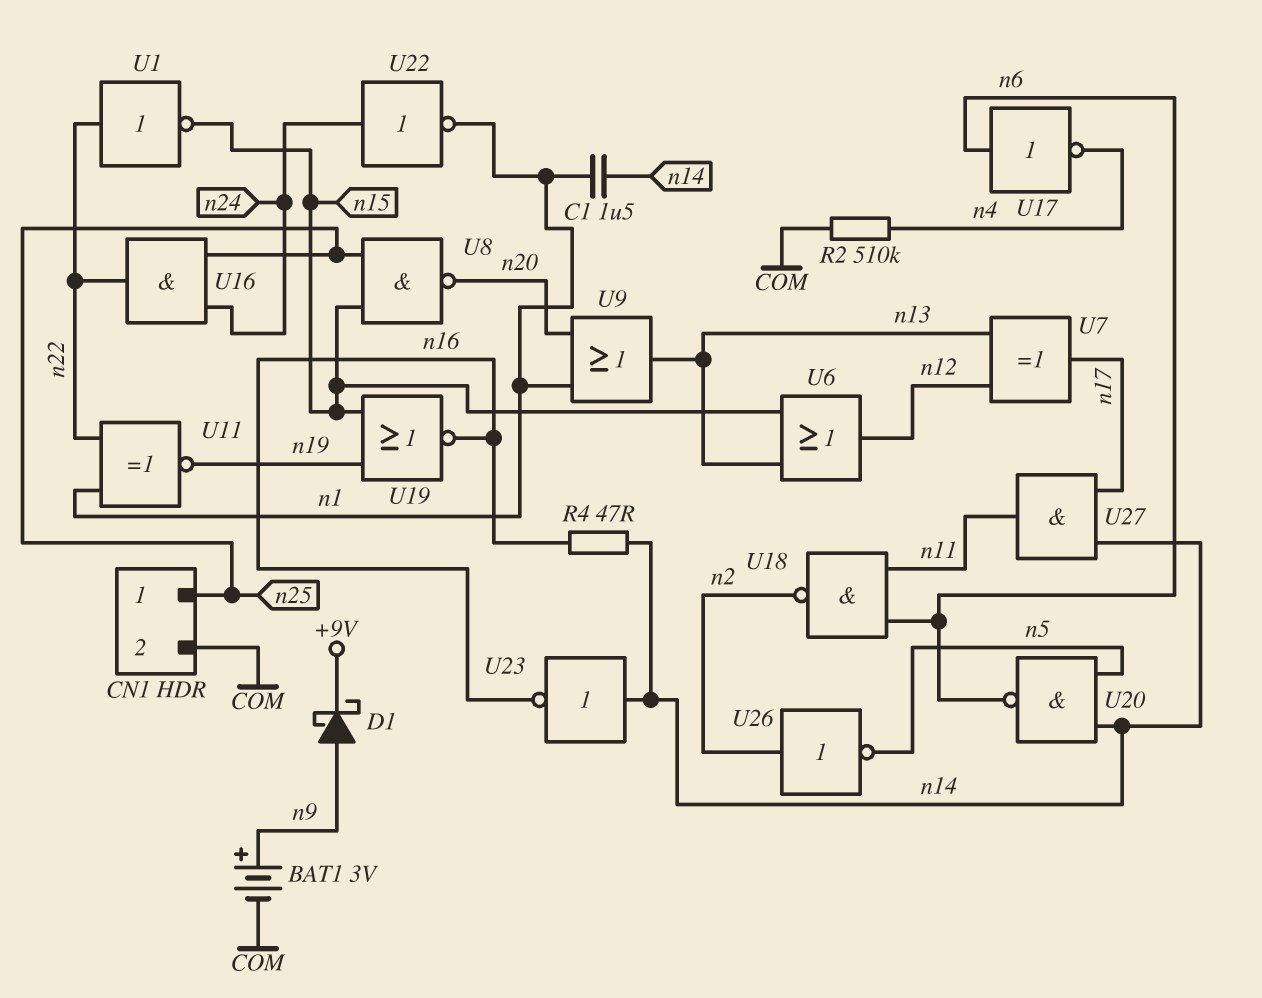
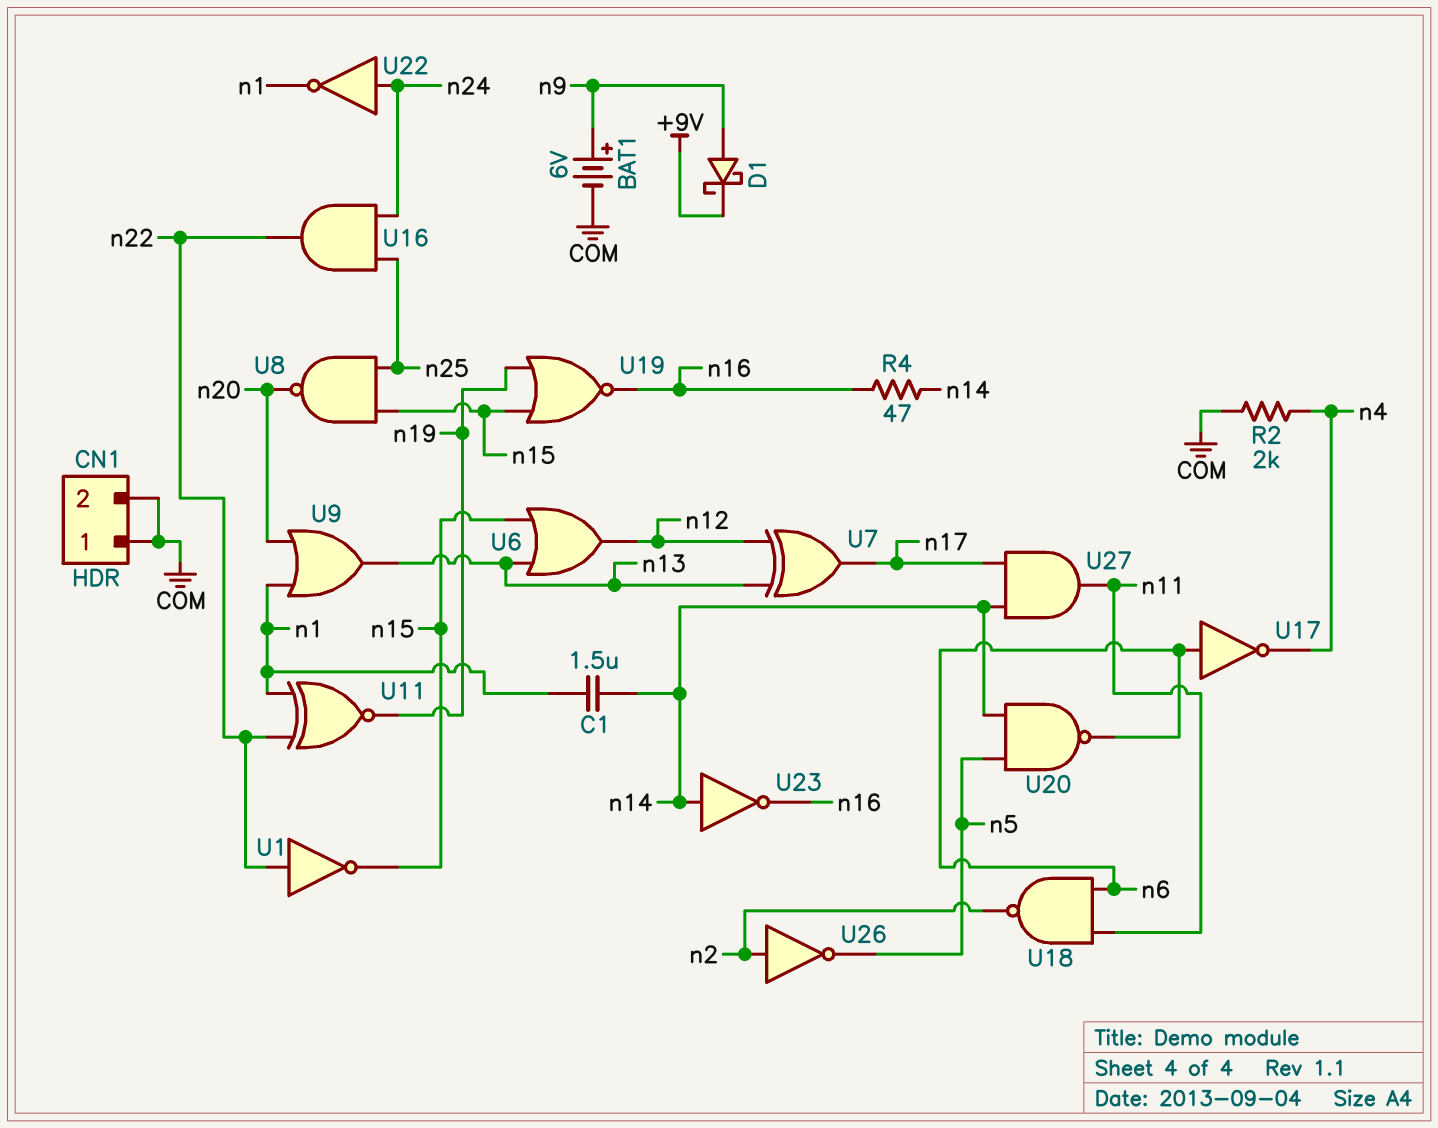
BAT1: 3V (plus n9, minus COM) -> 6V (plus n9, minus COM)
CN1 pin 1: n25 -> COM
R2: 510k (COM, n4) -> 2k (COM, n4)

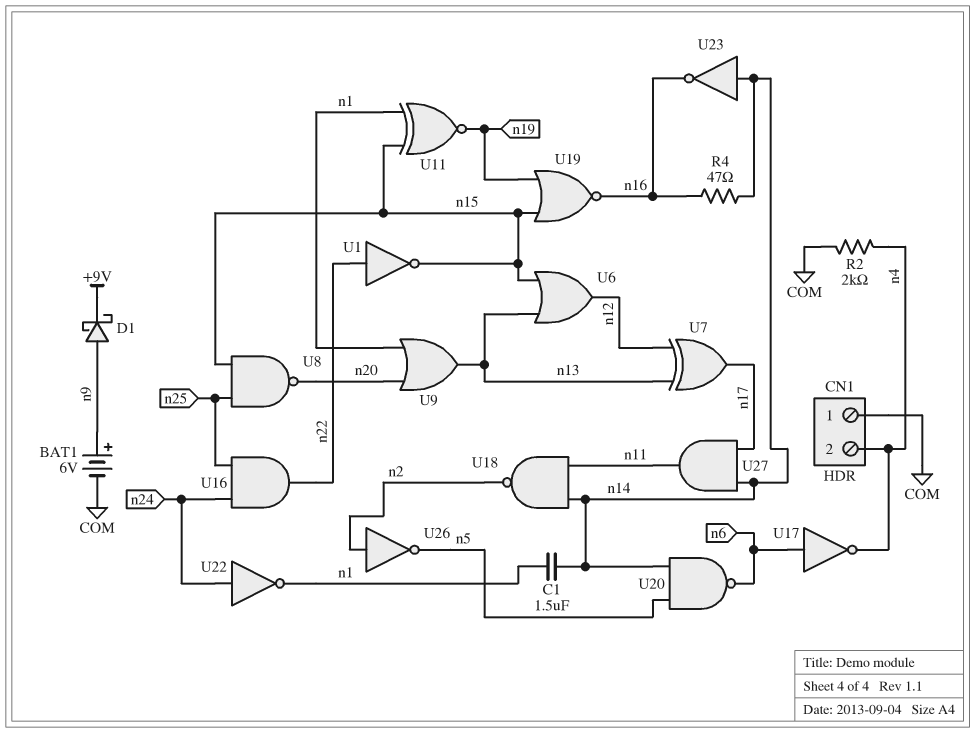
CN1 pin 2: COM -> n4
U11: XNOR (in n1, in n22, out n19) -> XNOR (in n1, in n15, out n19)
U18: NAND (in n6, in n11, out n2) -> NAND (in n11, in n14, out n2)

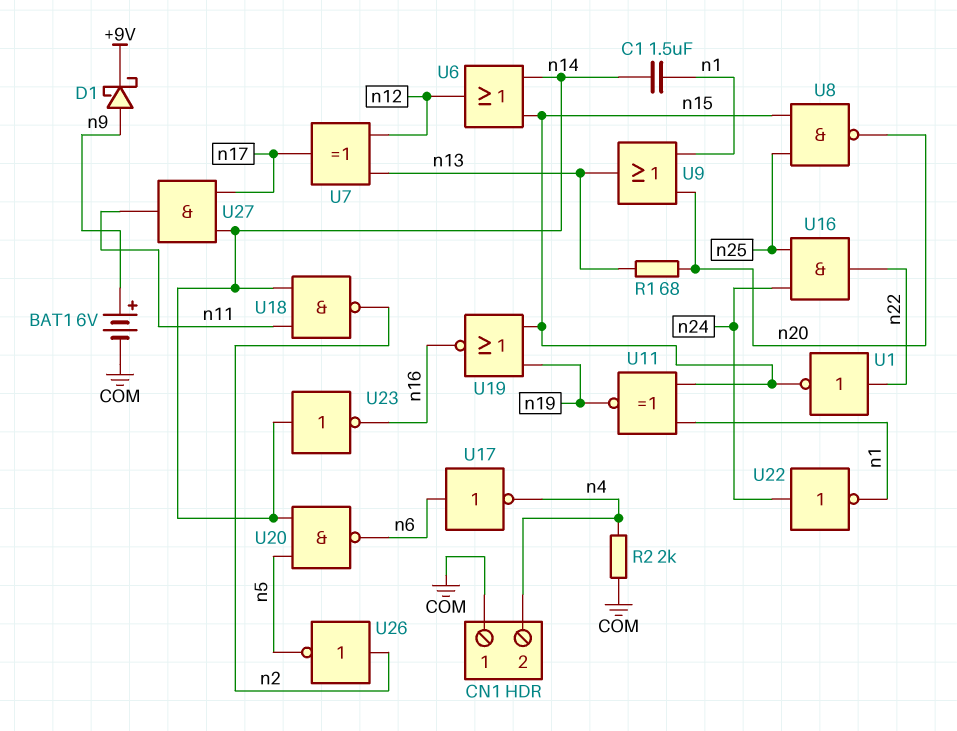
R1: none -> 68 (n13, n20)
R4: 47 (n14, n16) -> none
U6: OR (in n13, in n15, out n12) -> OR (in n14, in n15, out n12)

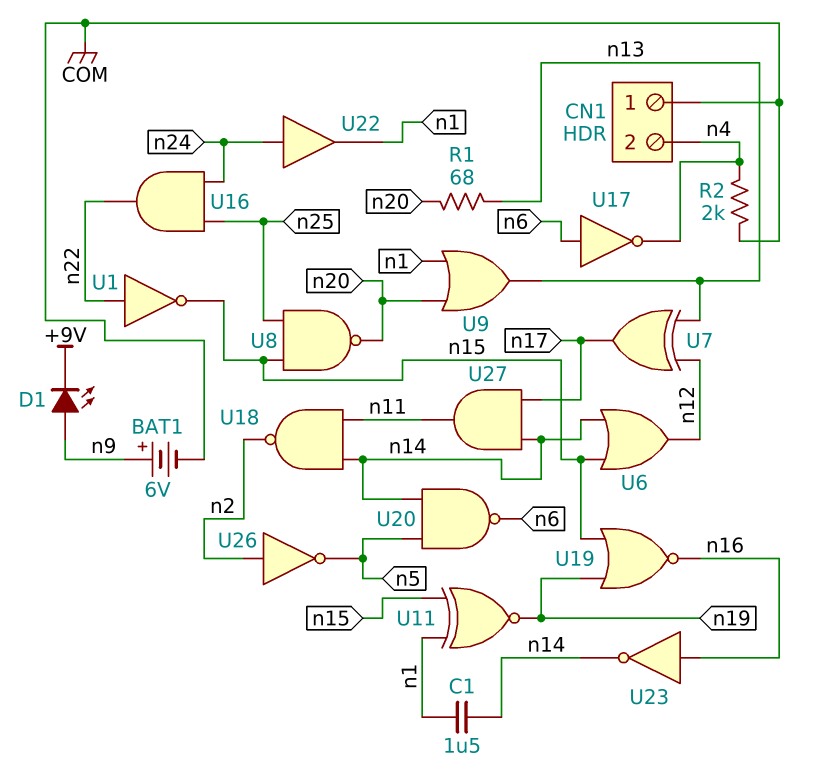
D1: schottky (A n9, K +9V) -> LED (A n9, K +9V)
U22: NOT (in n24, out n1) -> buffer (in n24, out n1)
U23: NOT (in n14, out n16) -> NOT (in n16, out n14)

